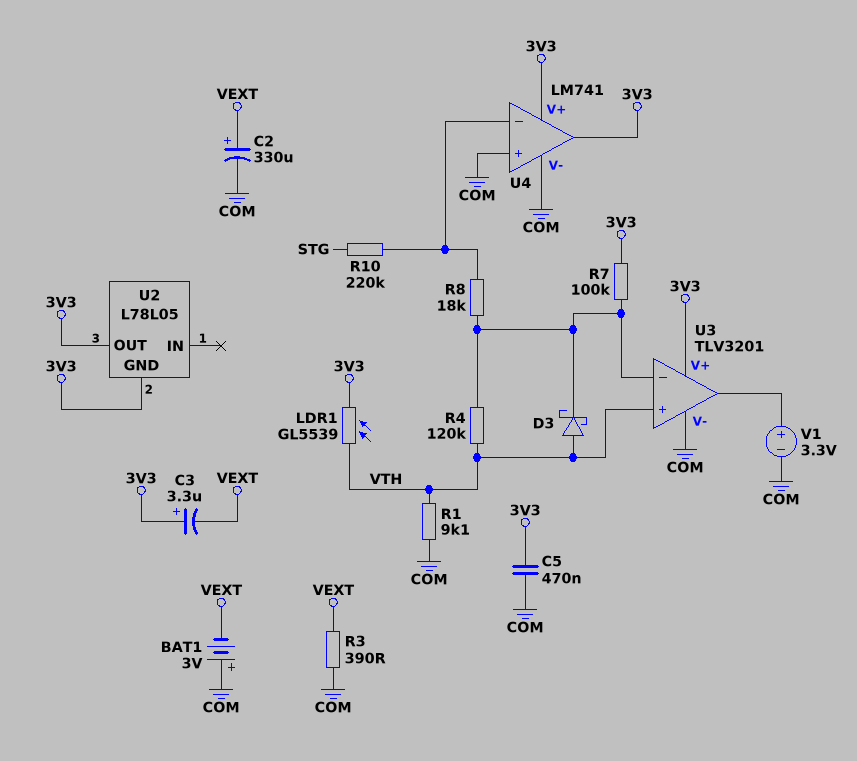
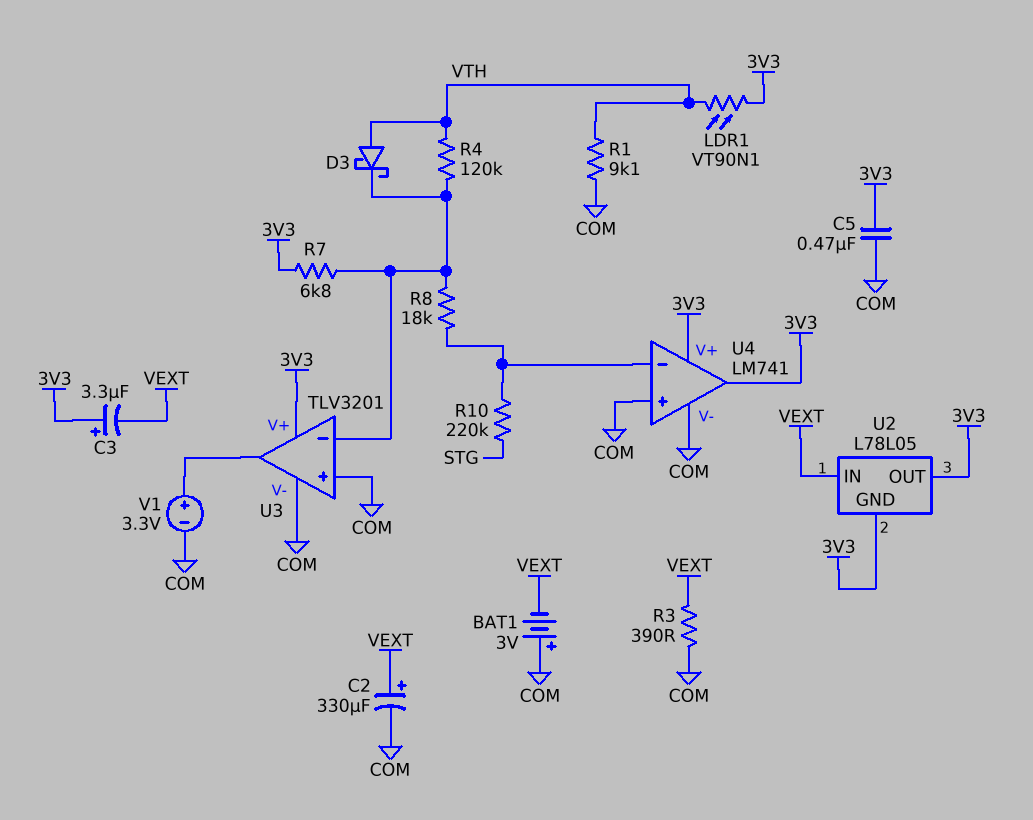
LDR1: GL5539 (3V3, VTH) -> VT90N1 (3V3, VTH)
R7: 100k (3V3, U3/in-) -> 6.8k (3V3, U3/in-)
U2 pin IN: none -> VEXT
U3 pin in+: VTH -> COM

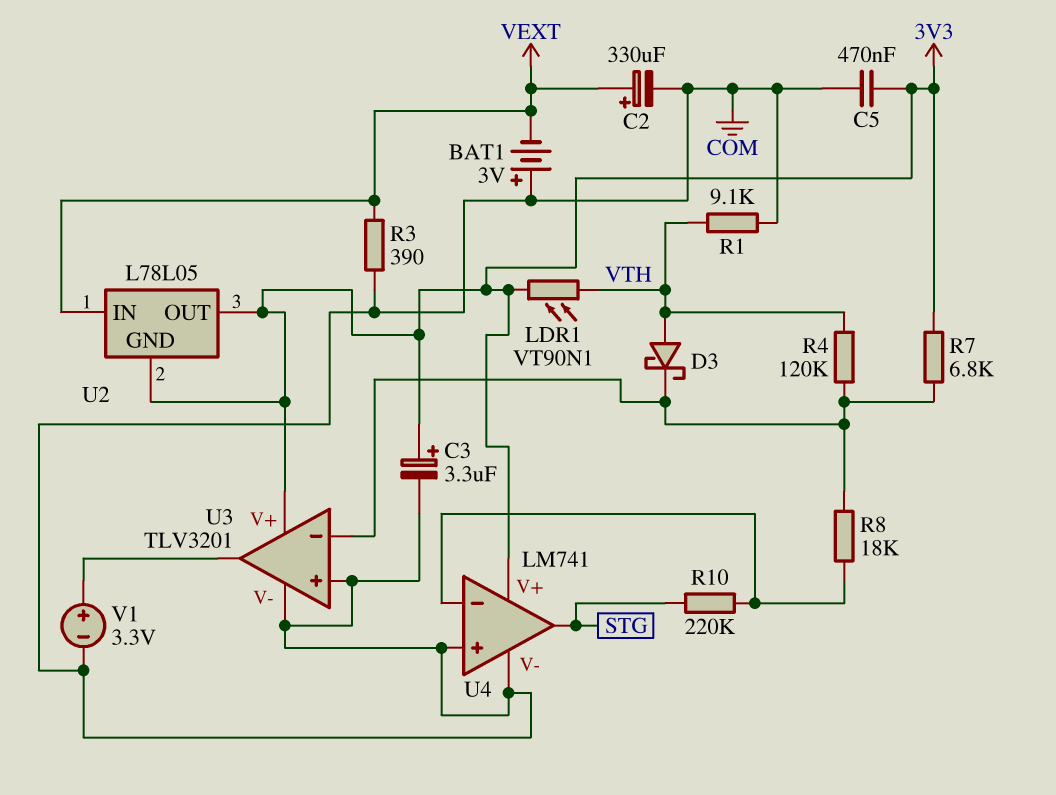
C3: 3.3uF (plus 3V3, minus VEXT) -> 3.3uF (plus 3V3, minus COM)
U4 pin out: 3V3 -> STG

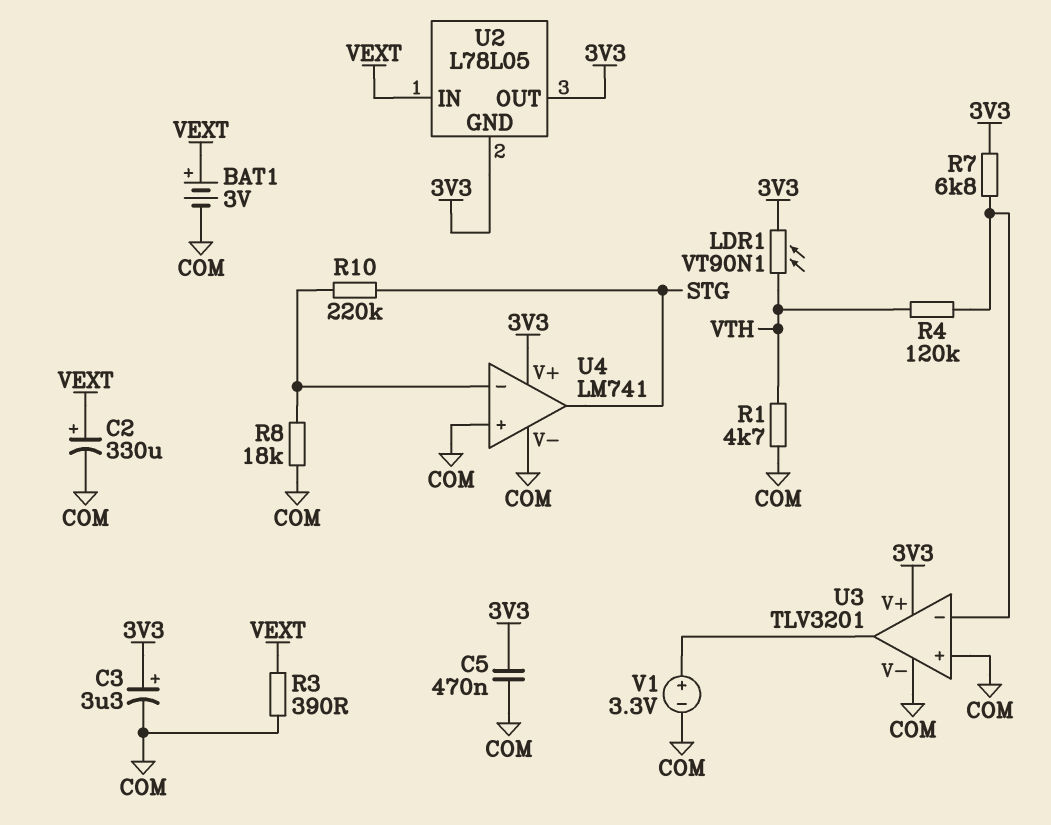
BAT1: 3V (plus COM, minus VEXT) -> 3V (plus VEXT, minus COM)
D3: schottky (A VTH, K U3/in-) -> none
R1: 9.1k (COM, VTH) -> 4.7k (COM, VTH)
R8: 18k (U3/in-, U4/in-) -> 18k (COM, U4/in-)

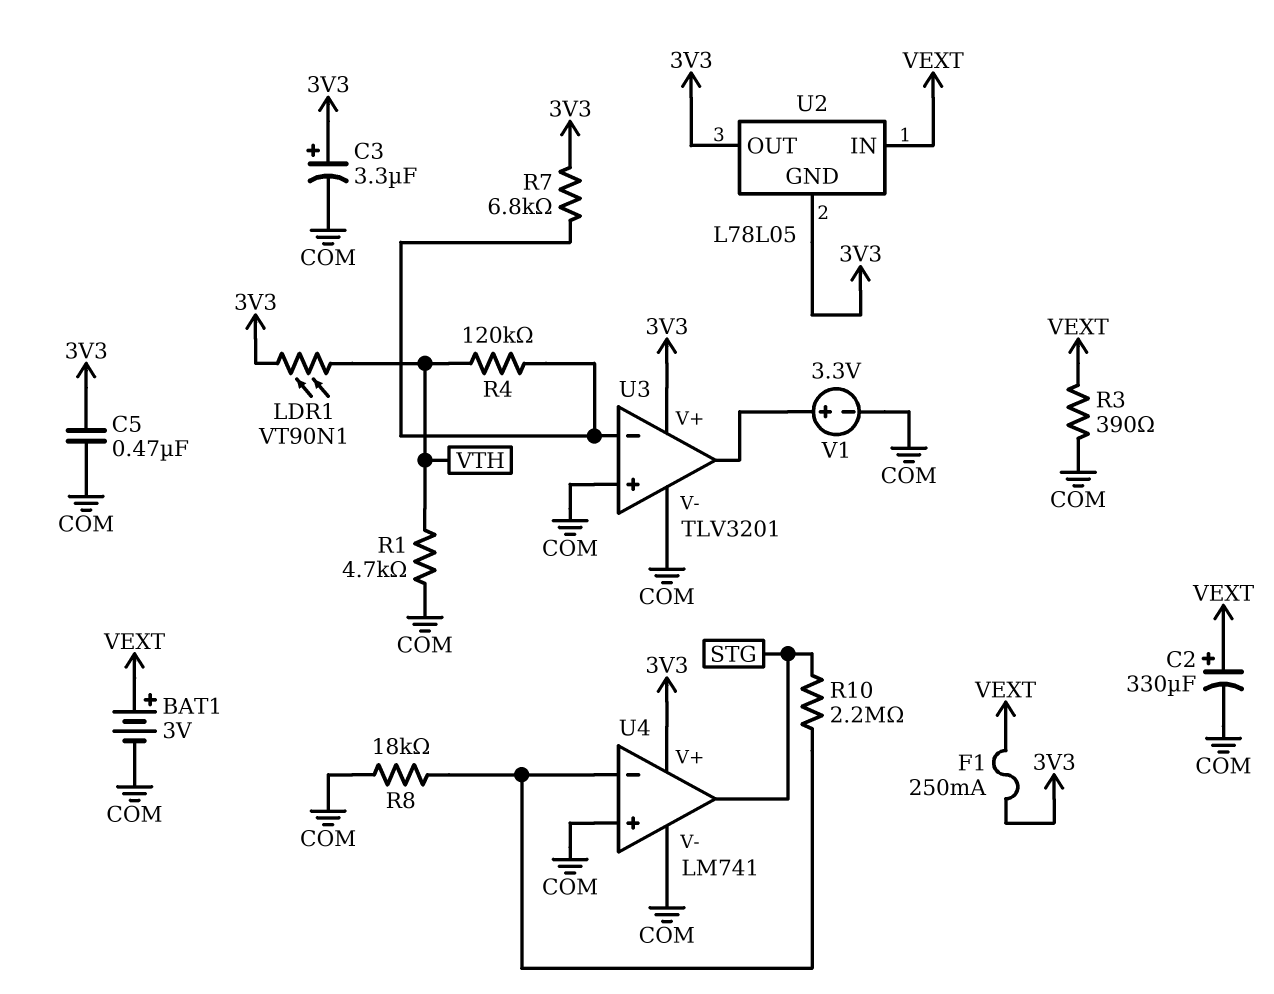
F1: none -> 250mA (3V3, VEXT)
R10: 220k (STG, U4/in-) -> 2.2M (STG, U4/in-)

